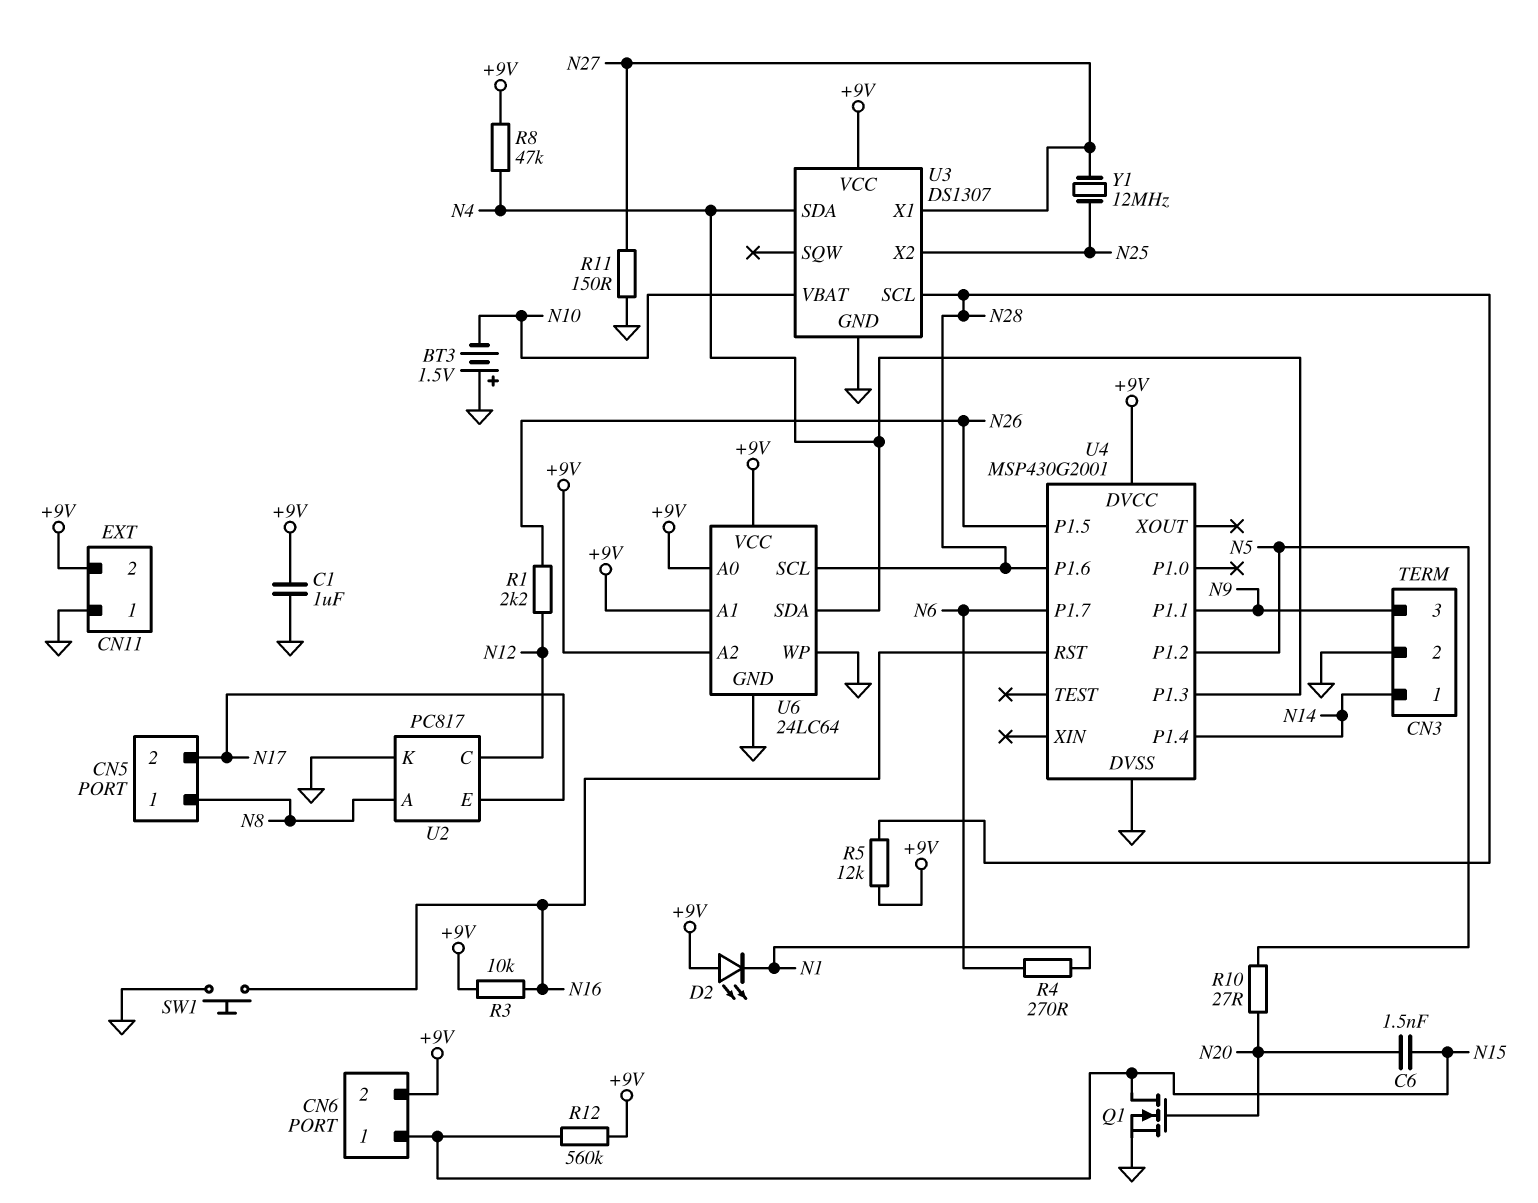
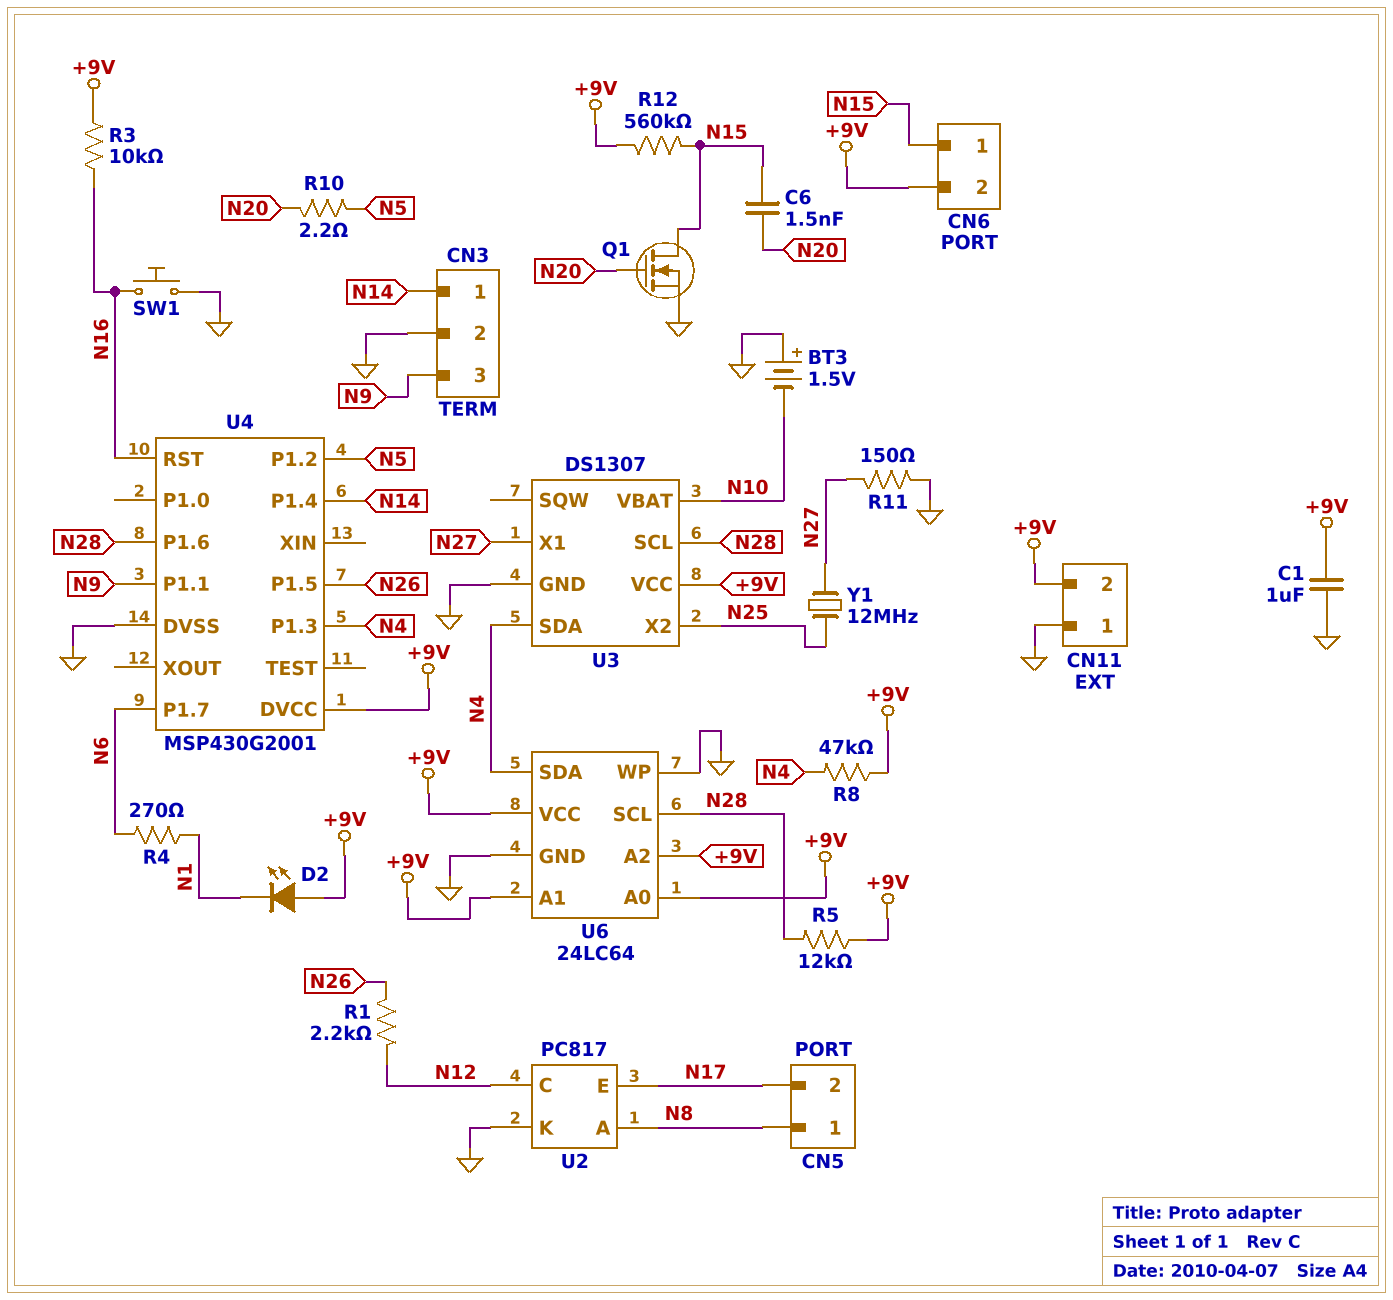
R10: 27 (N5, N20) -> 2.2 (N5, N20)

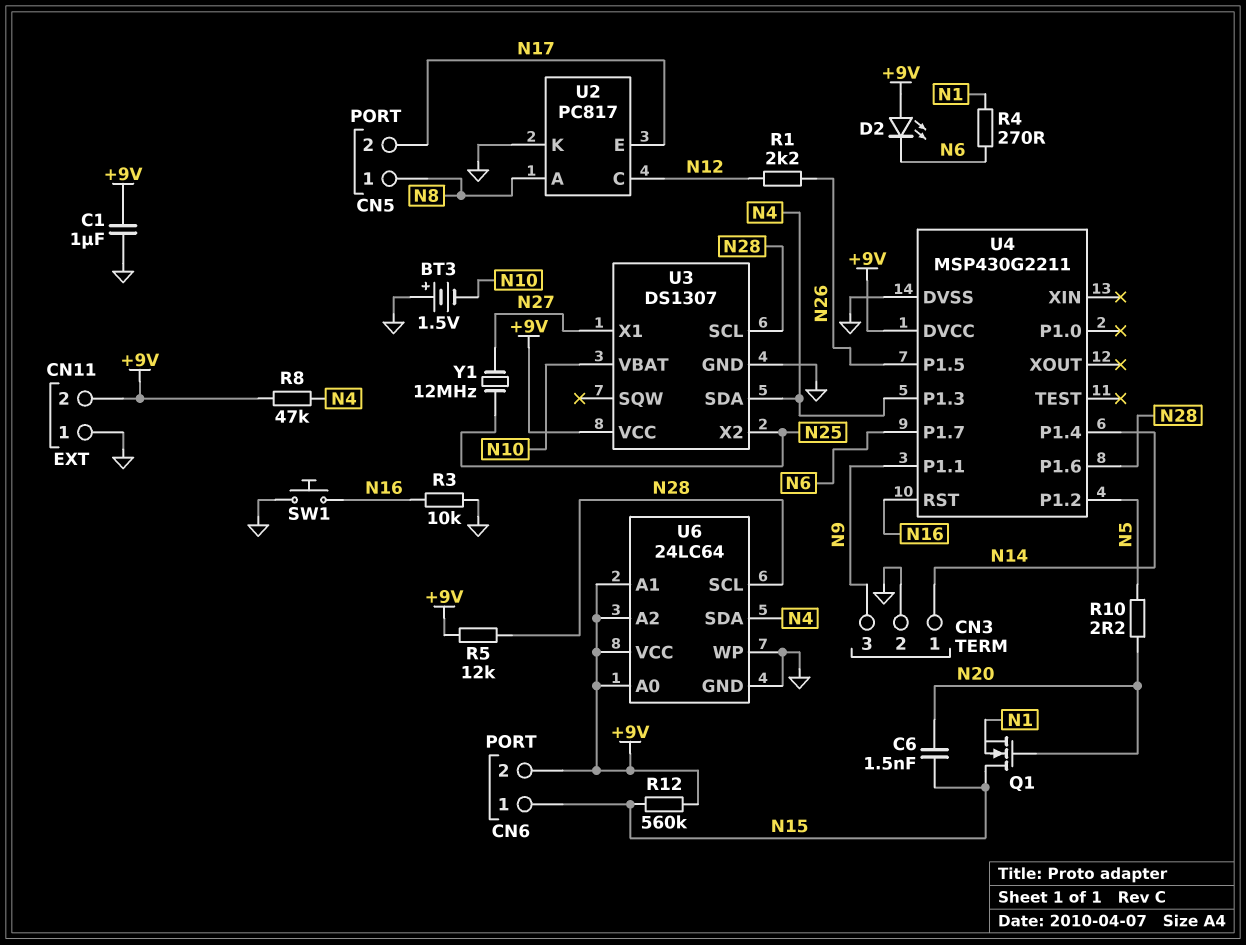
D2: LED (A +9V, K N1) -> LED (A +9V, K N6)
Q1: NMOS (G N20, D N15, S GND) -> NMOS (G N20, D N15, S N1)
R3: 10k (+9V, N16) -> 10k (GND, N16)
R11: 150 (GND, N27) -> none
U4: MSP430G2001 -> MSP430G2211

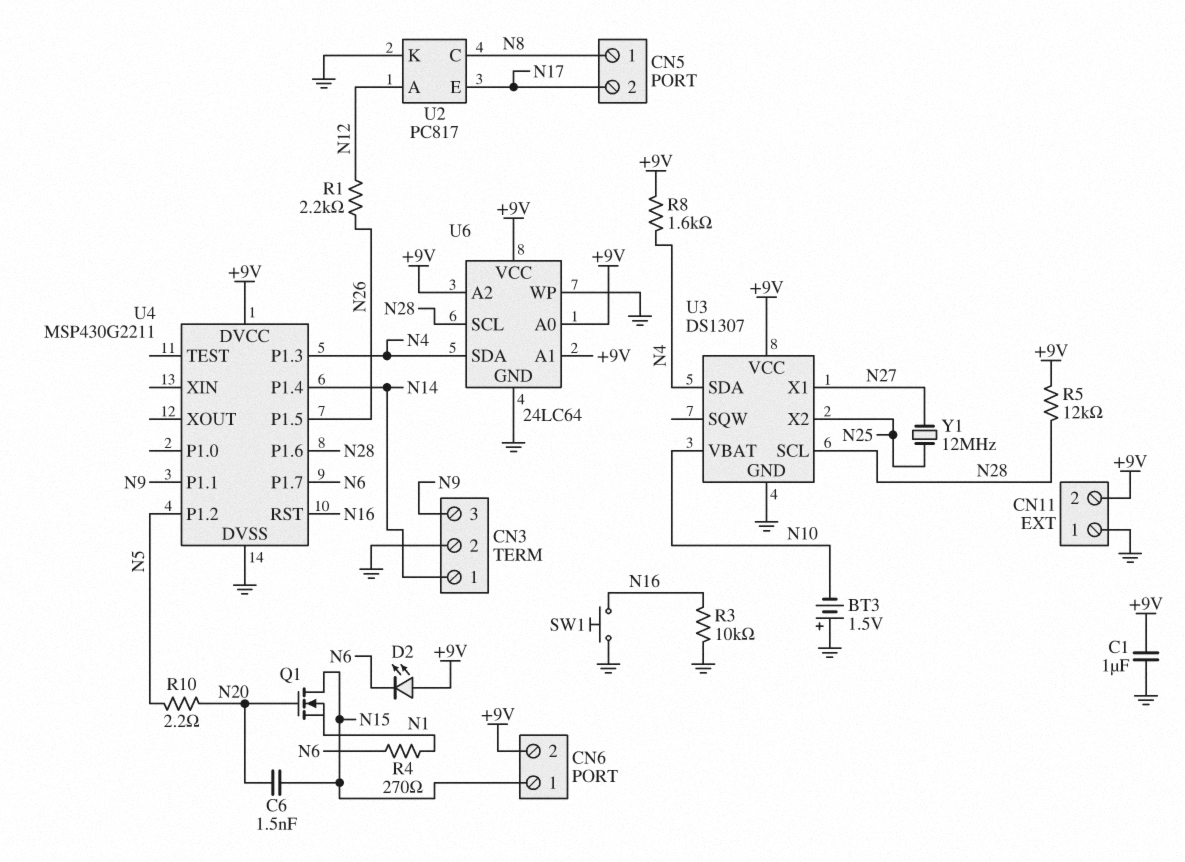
R8: 47k (+9V, N4) -> 1.6k (+9V, N4)
R12: 560k (+9V, N15) -> none
U2 pin A: N8 -> N12
U2 pin C: N12 -> N8

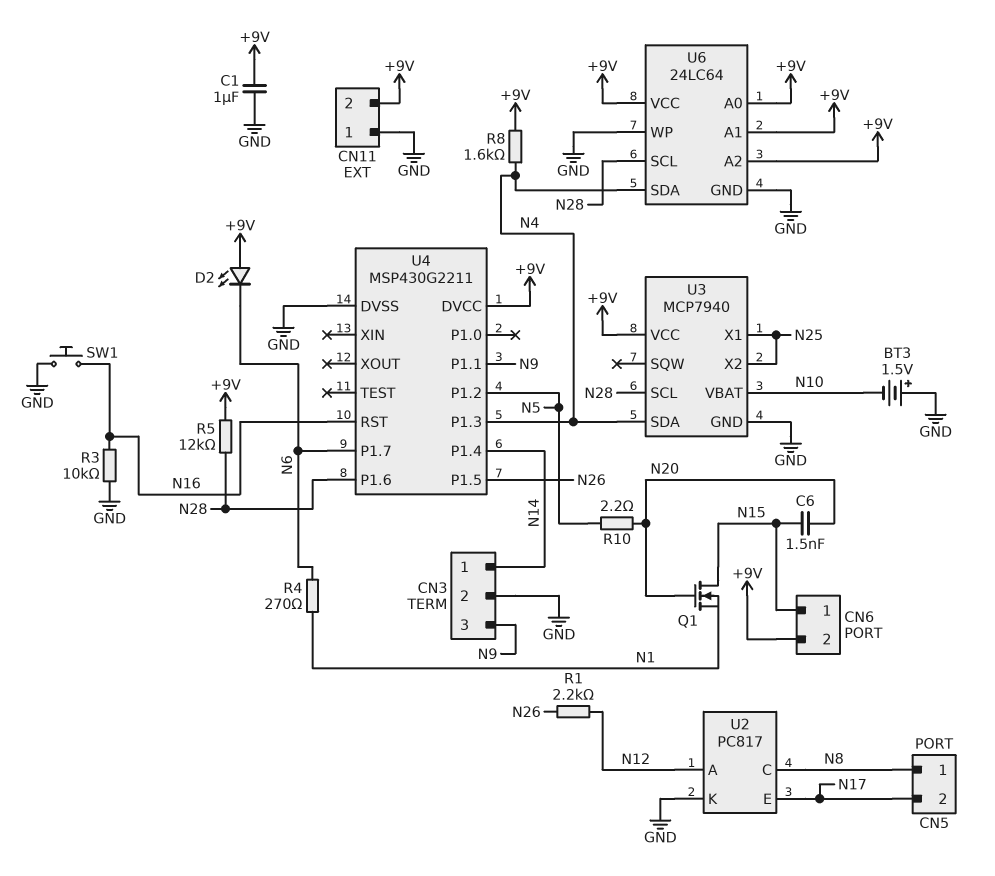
U3: DS1307 -> MCP7940
U3 pin X1: N27 -> N25
Y1: 12MHz (N25, N27) -> none

